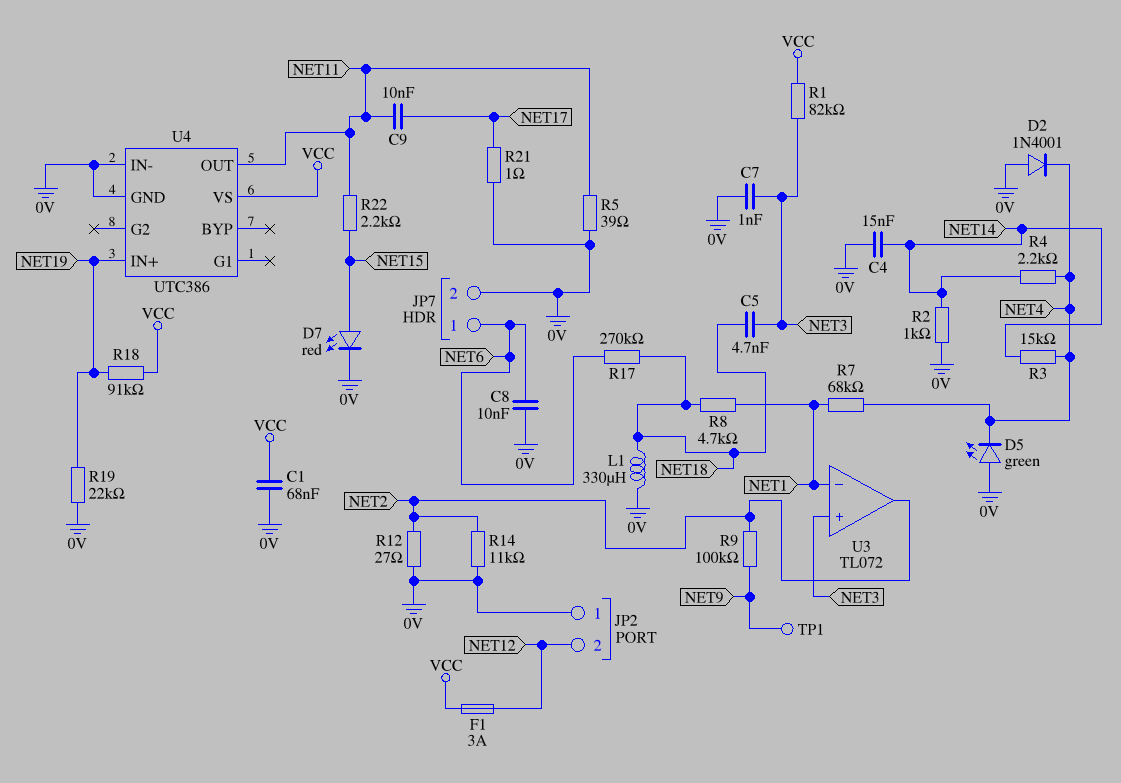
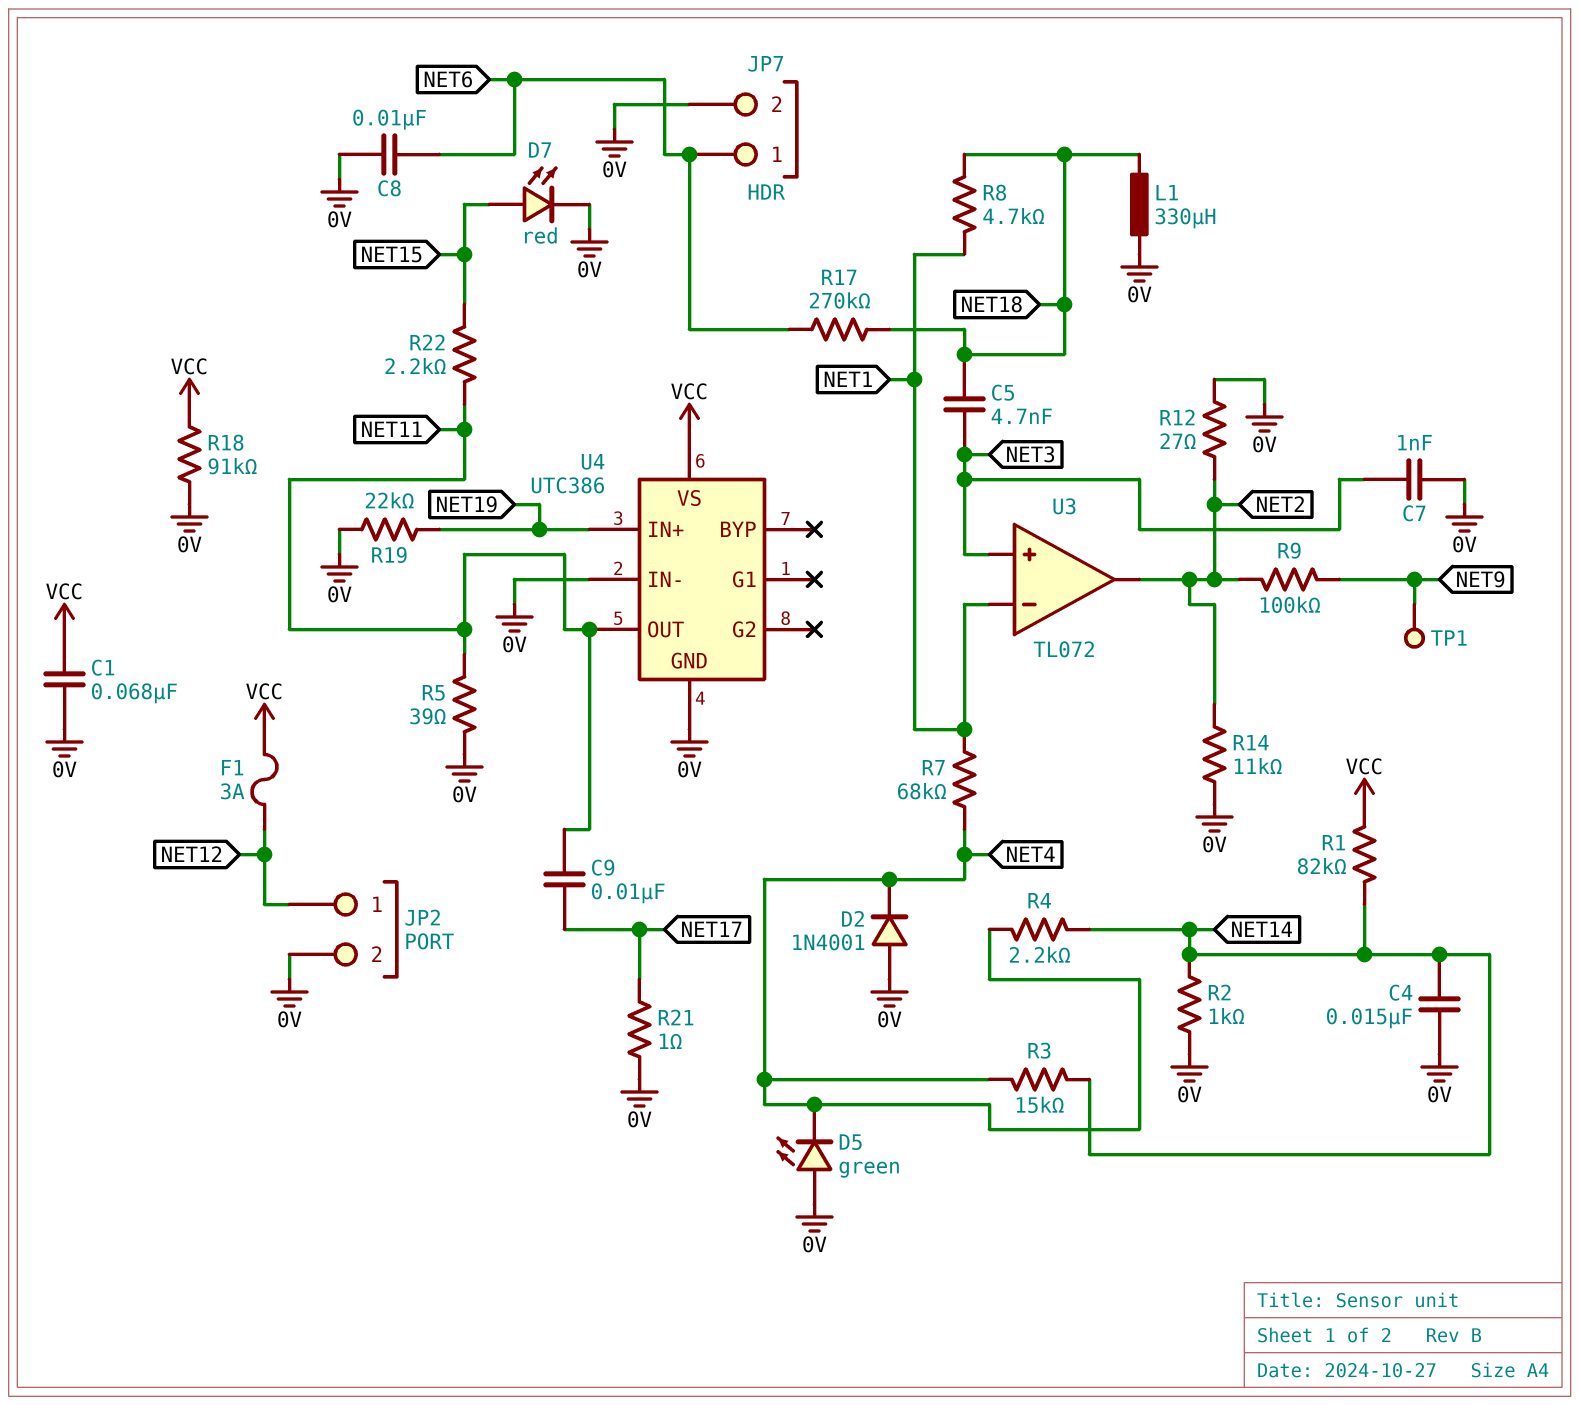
JP2 pin 1: 0V -> NET12
JP2 pin 2: NET12 -> 0V
R1: 82k (NET3, VCC) -> 82k (NET14, VCC)
R18: 91k (NET19, VCC) -> 91k (0V, VCC)

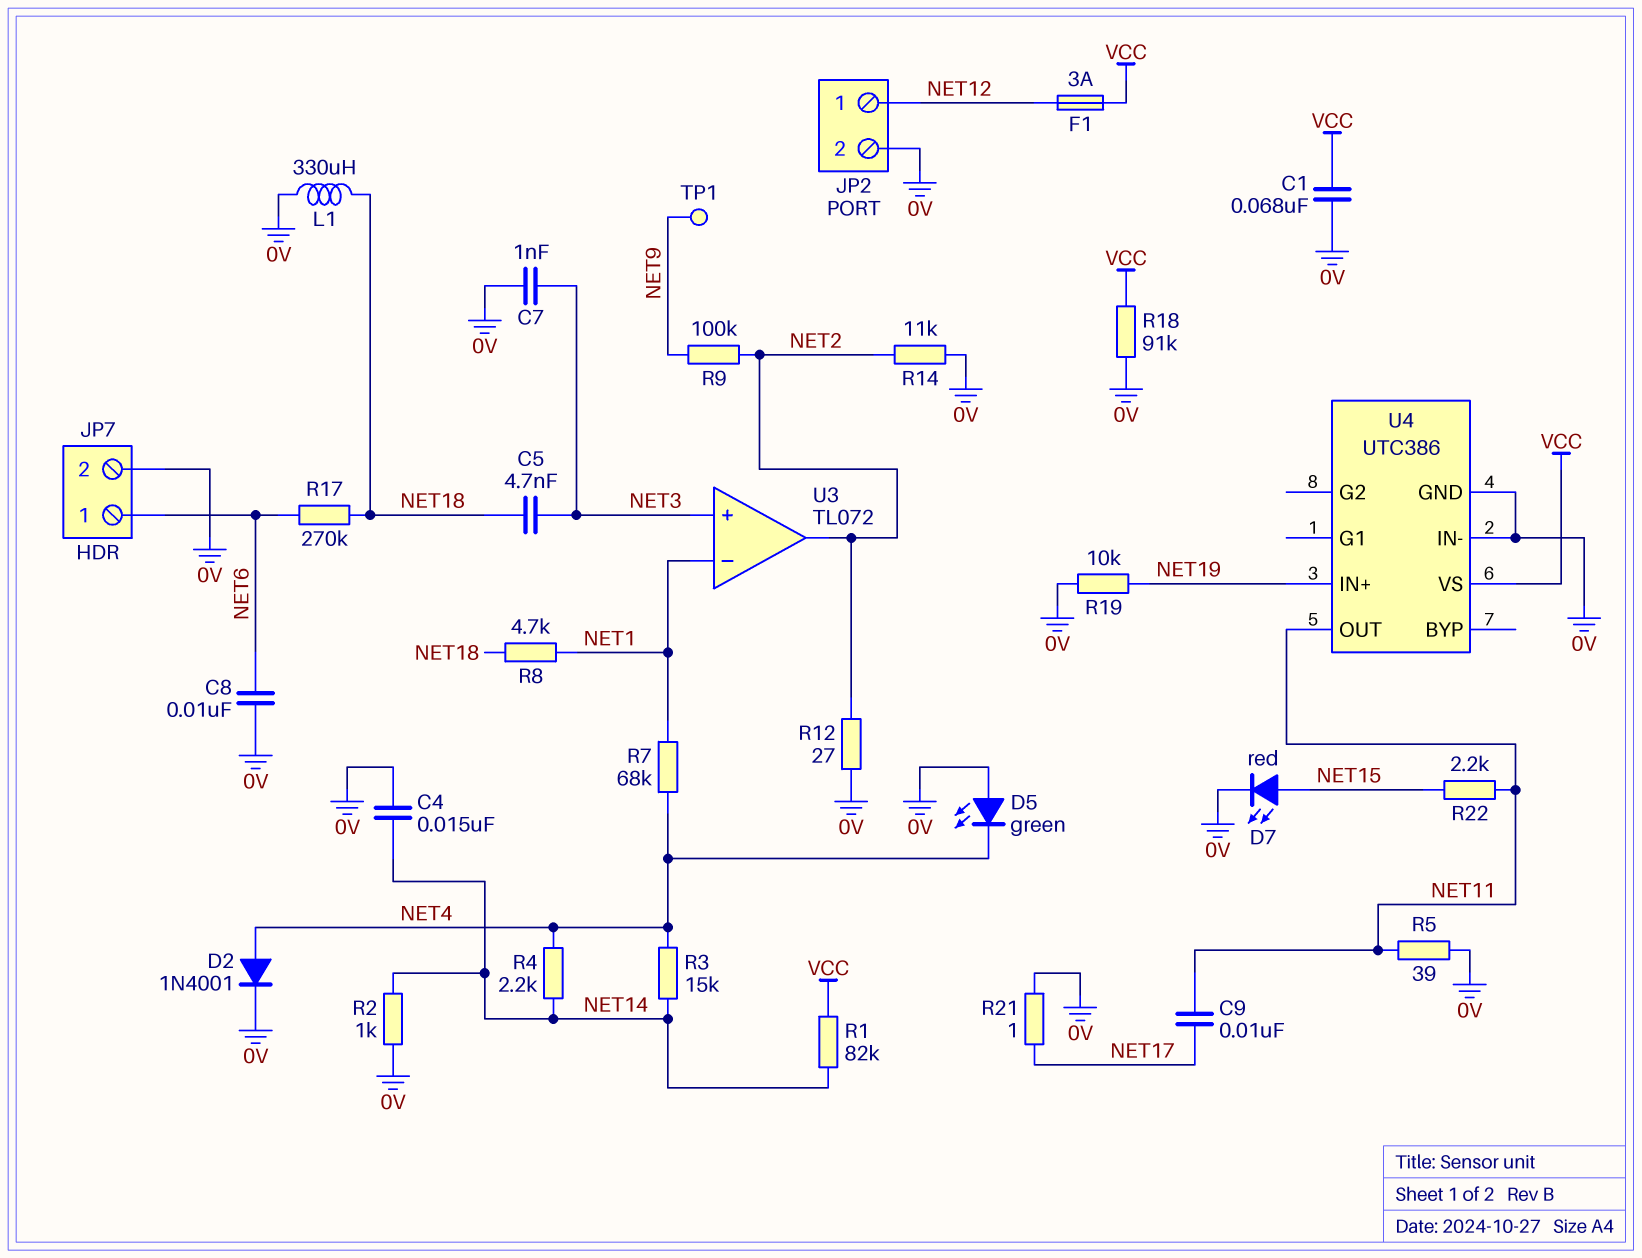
D2: diode 1N4001 (A 0V, K NET4) -> diode 1N4001 (A NET4, K 0V)
R19: 22k (0V, NET19) -> 10k (0V, NET19)

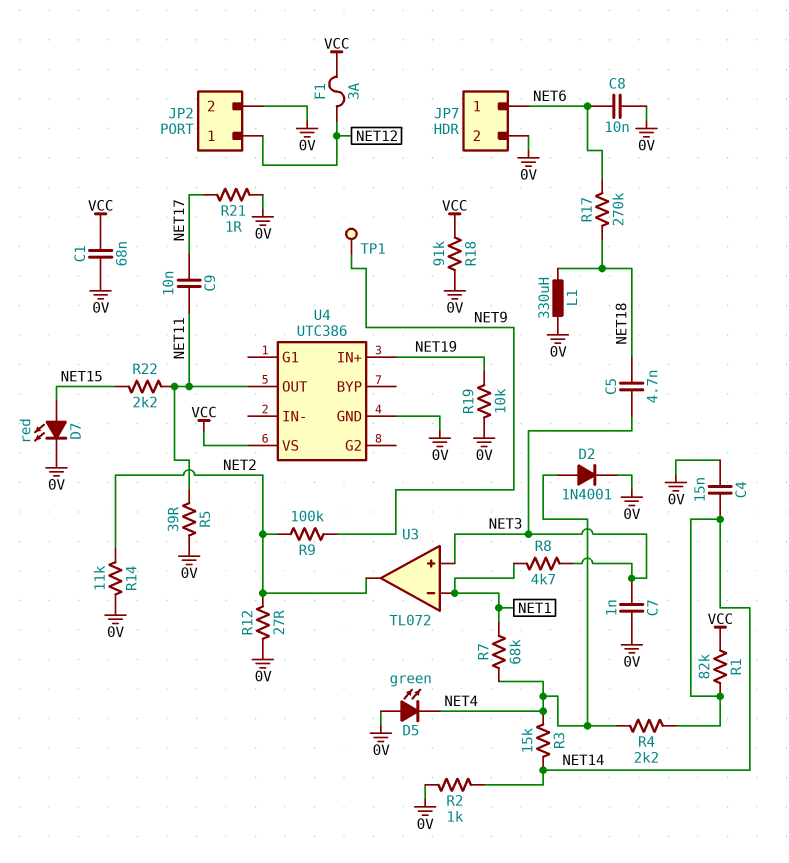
R8: 4.7k (NET1, NET18) -> 4.7k (NET1, NET3)
U4 pin IN-: 0V -> none

